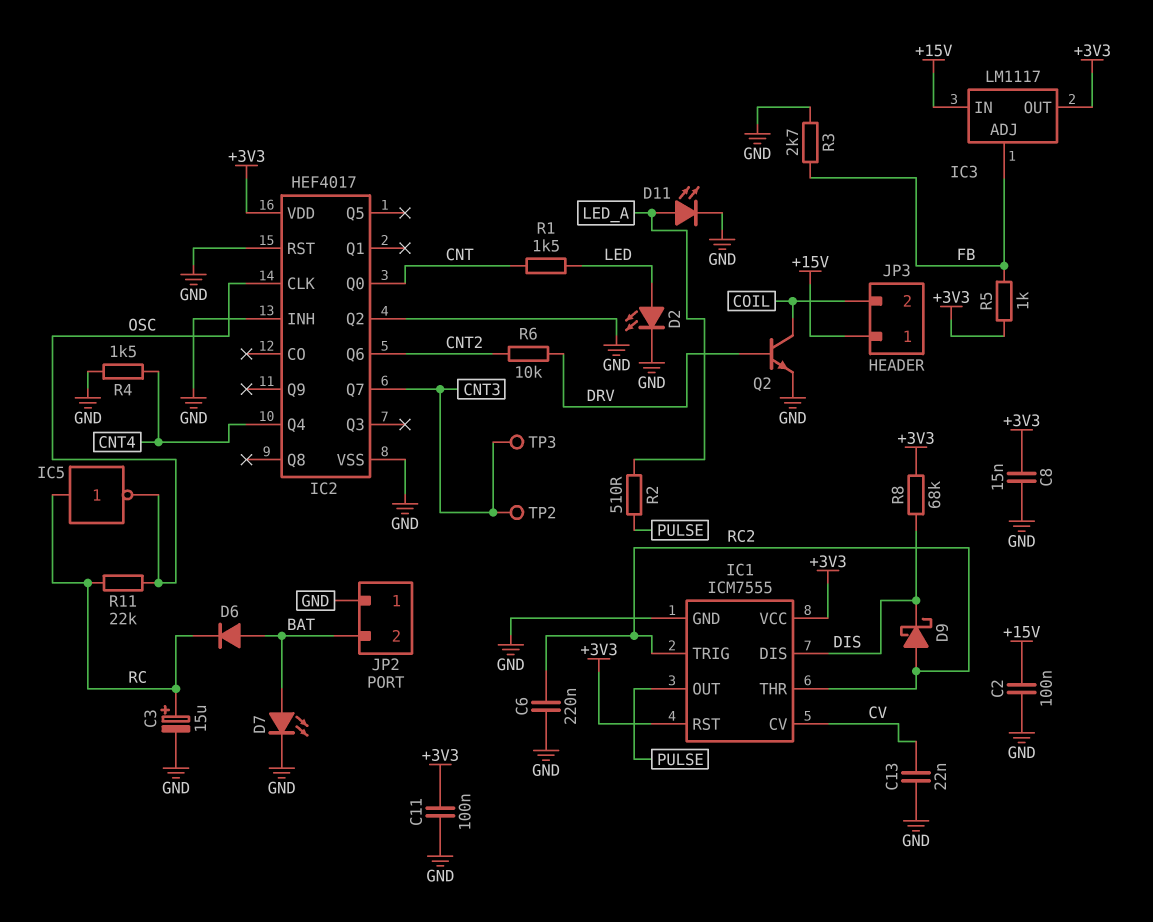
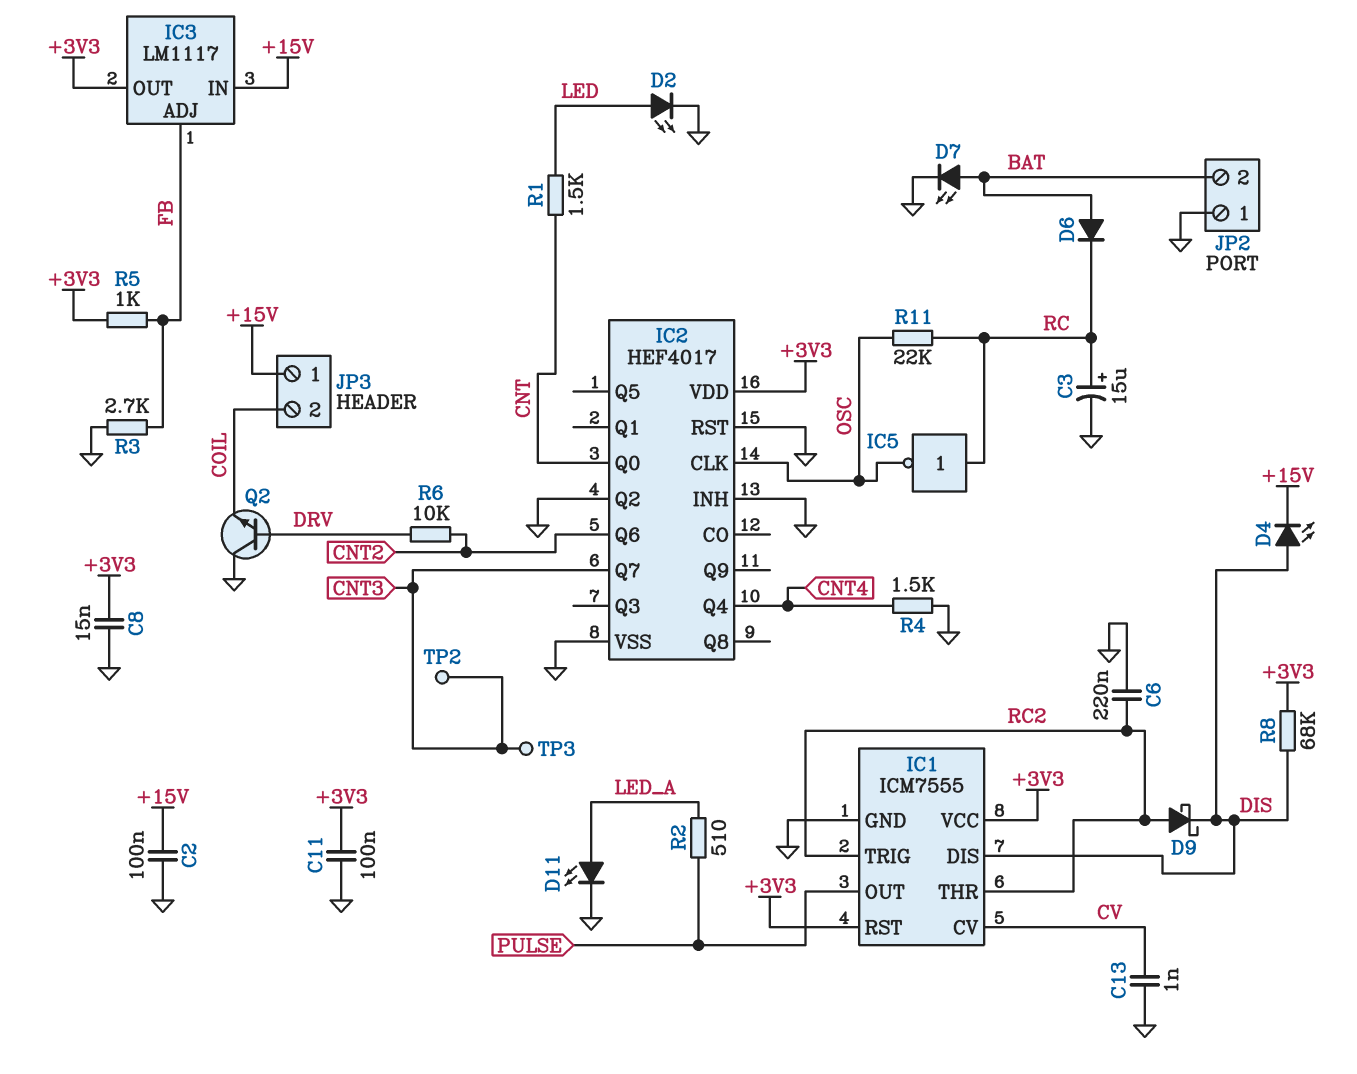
C13: 22nF (CV, GND) -> 1nF (CV, GND)
D4: none -> LED (A DIS, K +15V)
Q2: NPN (B DRV, C COIL, E GND) -> NPN (B DRV, C GND, E COIL)

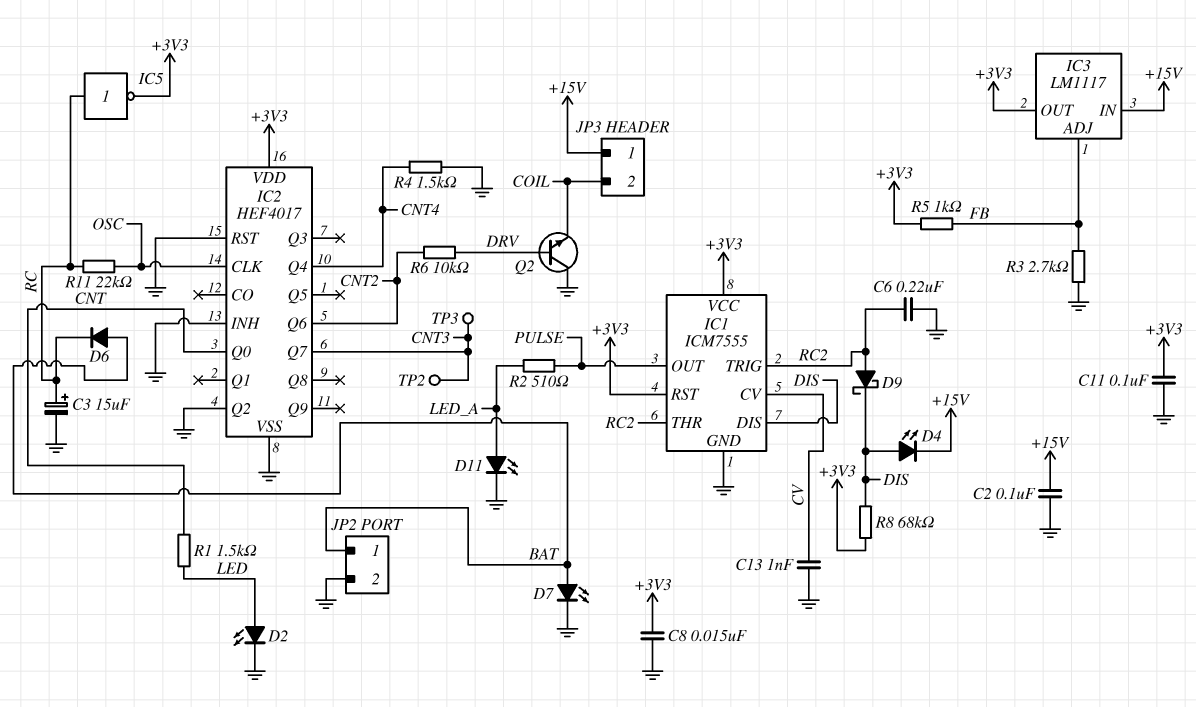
IC5: NOT (in RC, out OSC) -> NOT (in RC, out +3V3)
JP2 pin 1: GND -> BAT
JP2 pin 2: BAT -> GND

